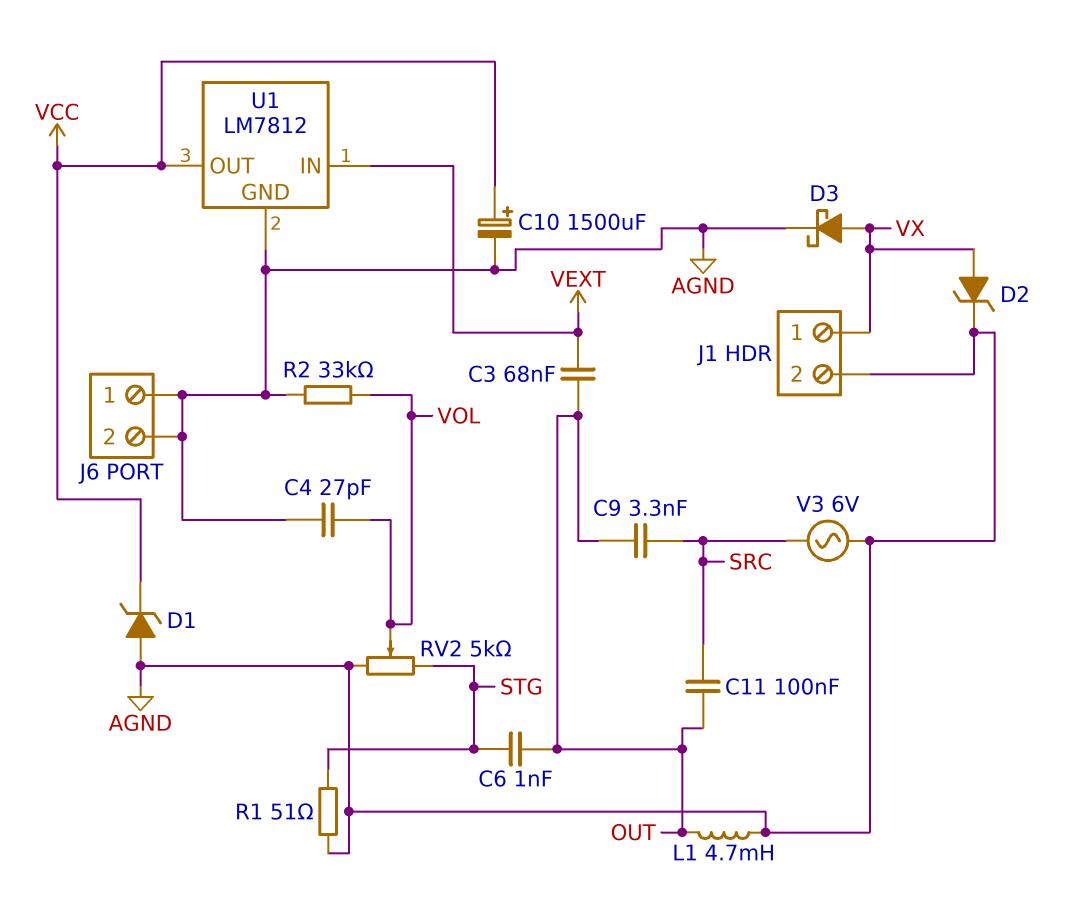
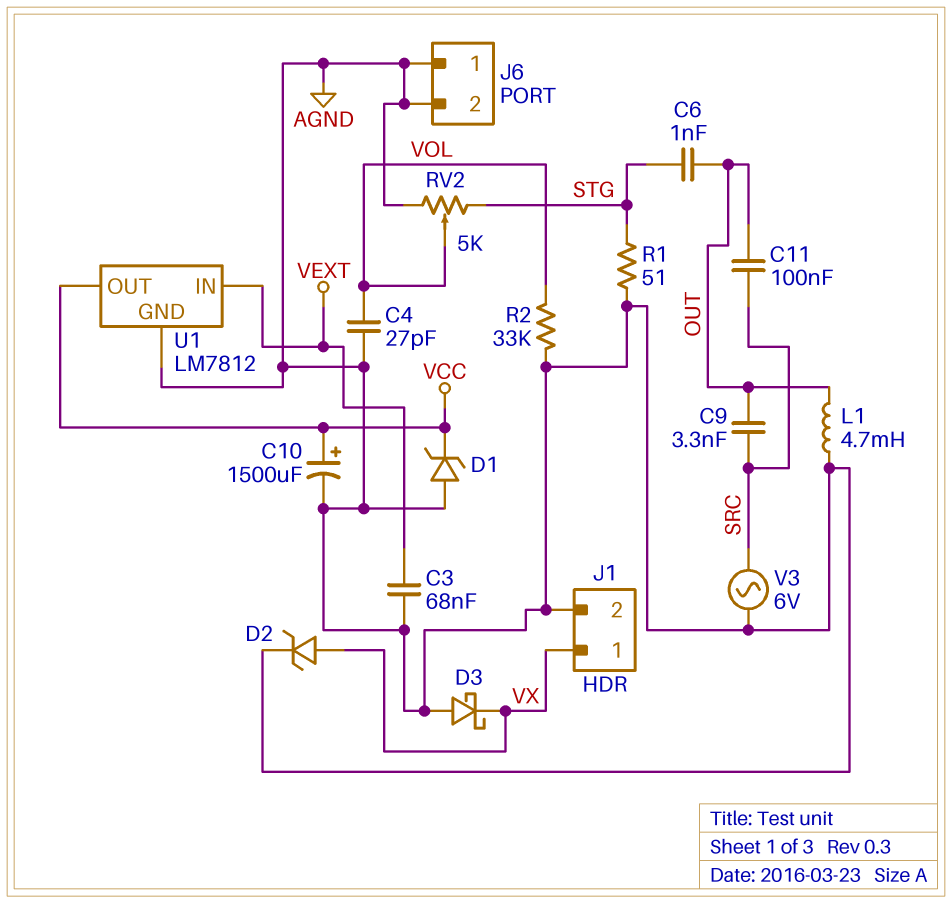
C3: 68nF (OUT, VEXT) -> 68nF (AGND, VEXT)
D3: schottky (A VX, K AGND) -> schottky (A AGND, K VX)

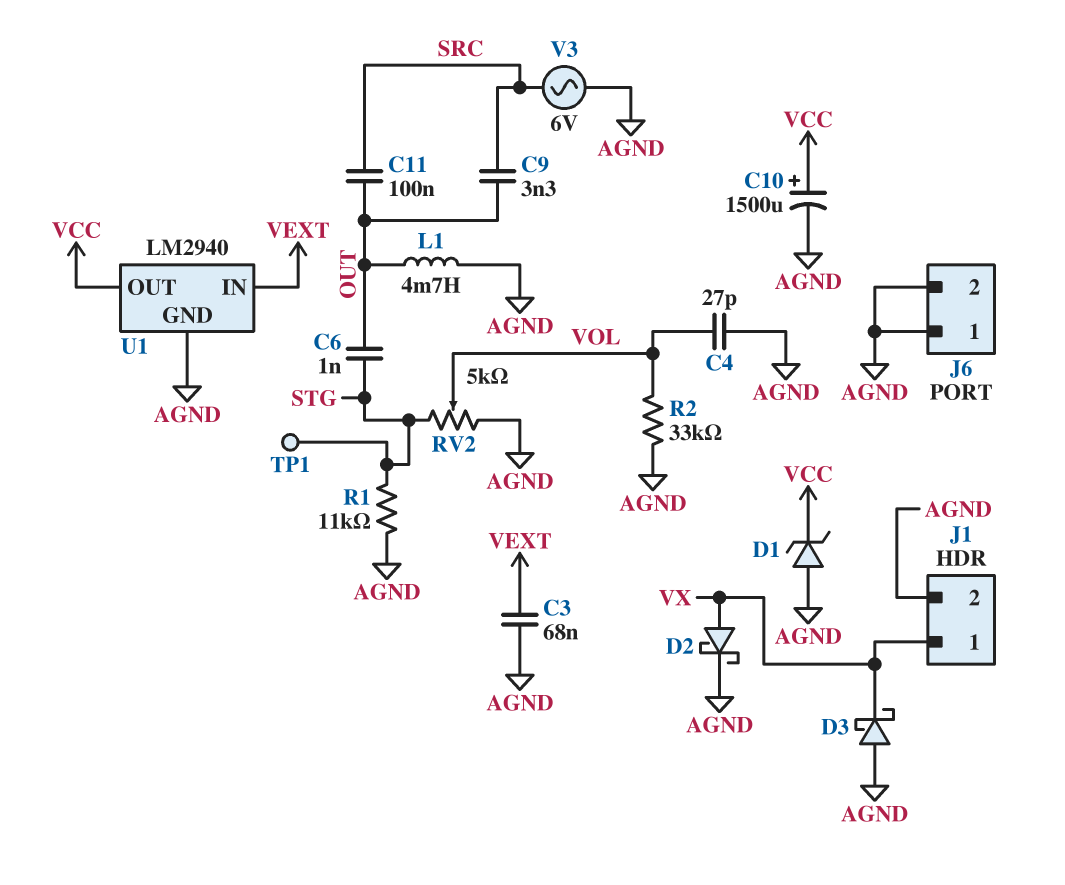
D2: zener (A VX, K AGND) -> schottky (A VX, K AGND)
R1: 51 (AGND, STG) -> 11k (AGND, STG)
TP1: none -> test point (STG)
U1: LM7812 -> LM2940

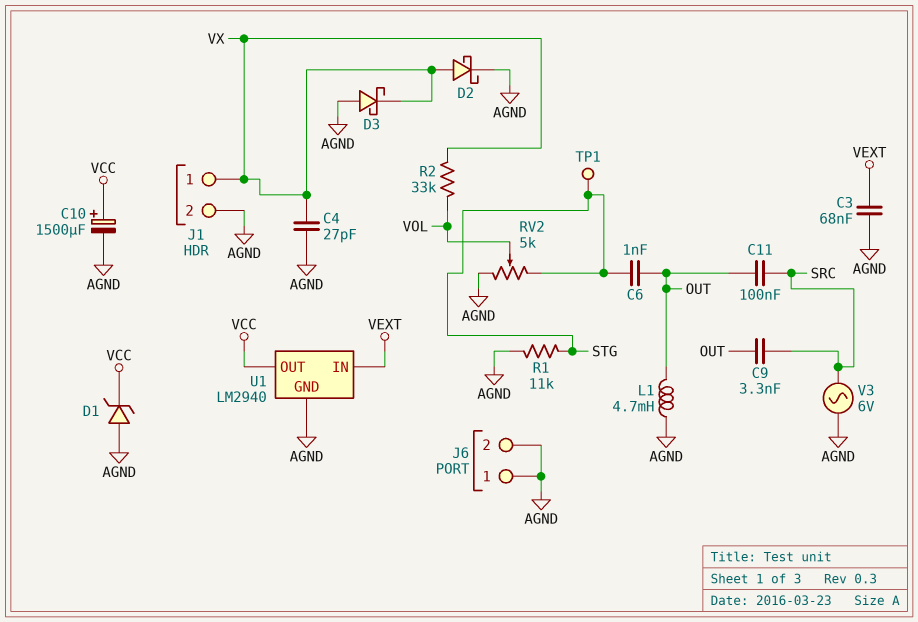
C4: 27pF (AGND, VOL) -> 27pF (AGND, VX)
R2: 33k (AGND, VOL) -> 33k (VOL, VX)

